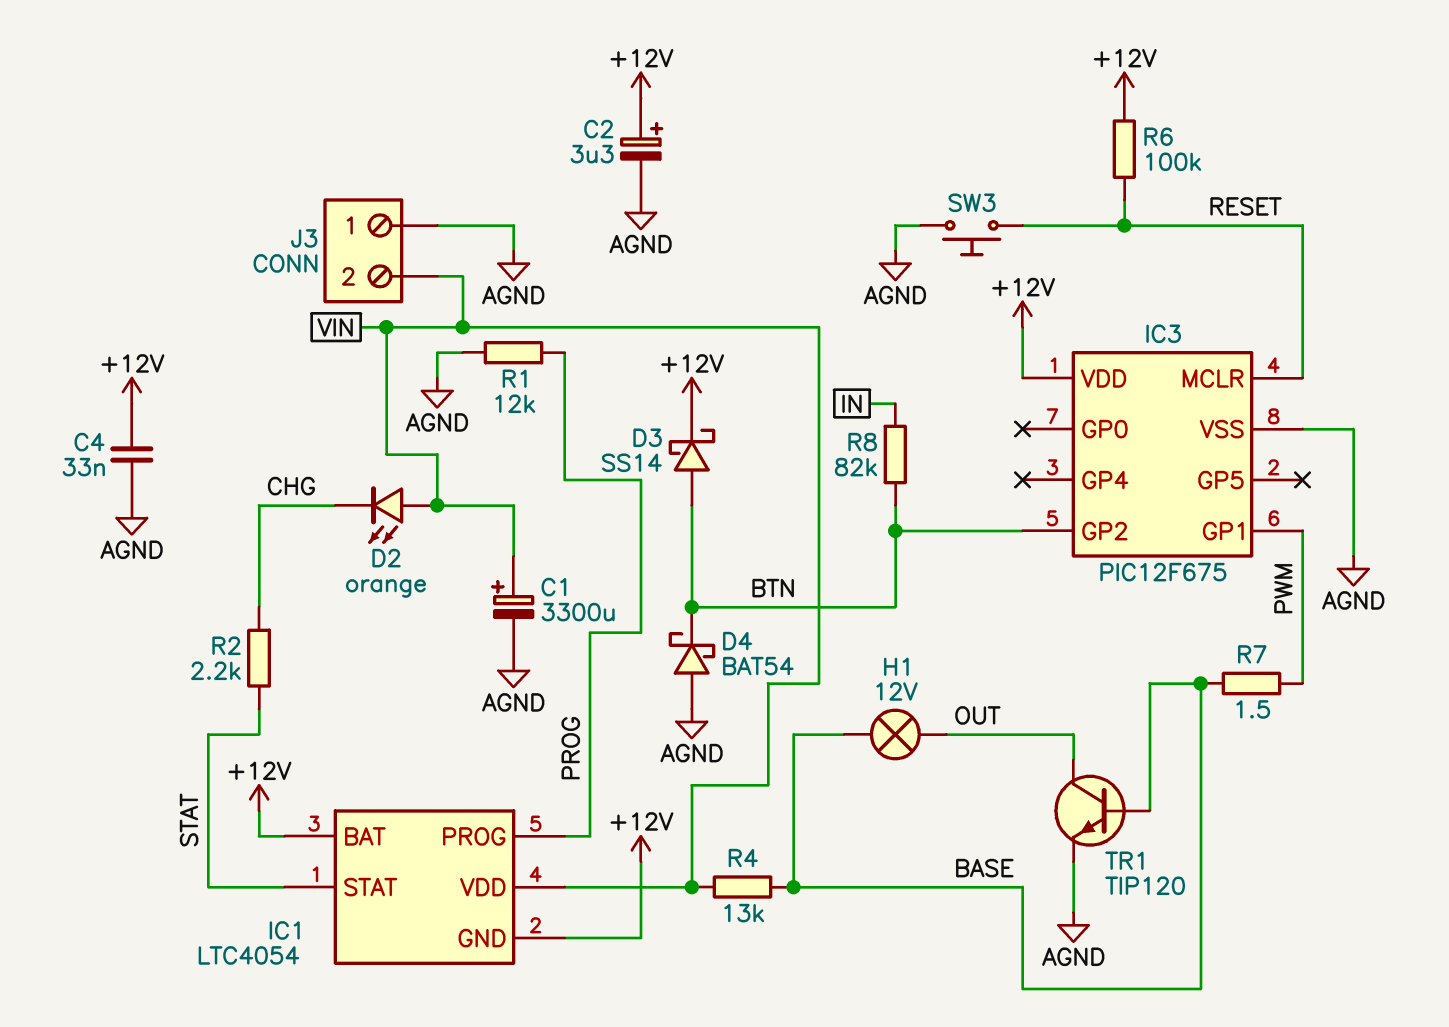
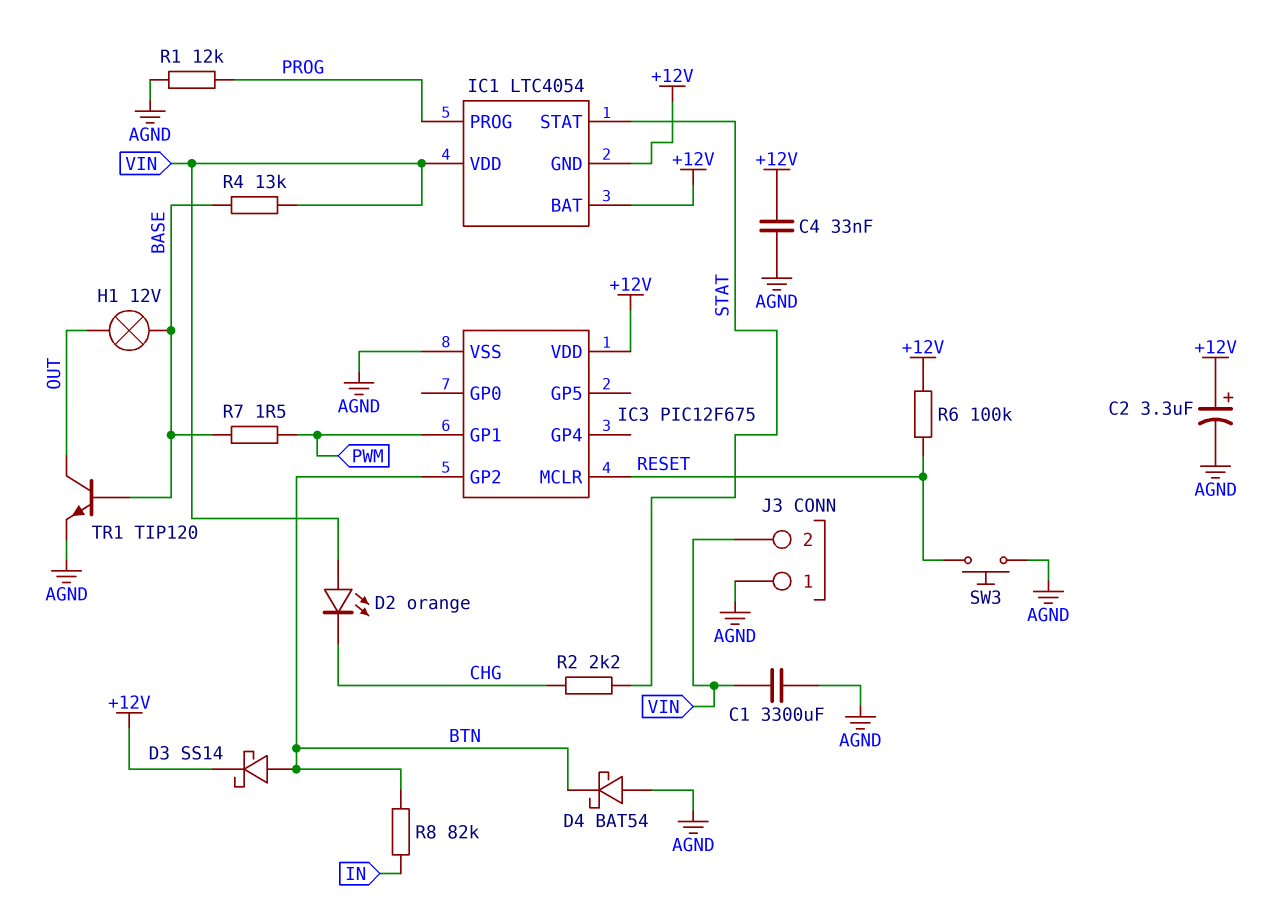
C1: 3300uF (plus VIN, minus AGND) -> 3300uF (AGND, VIN)

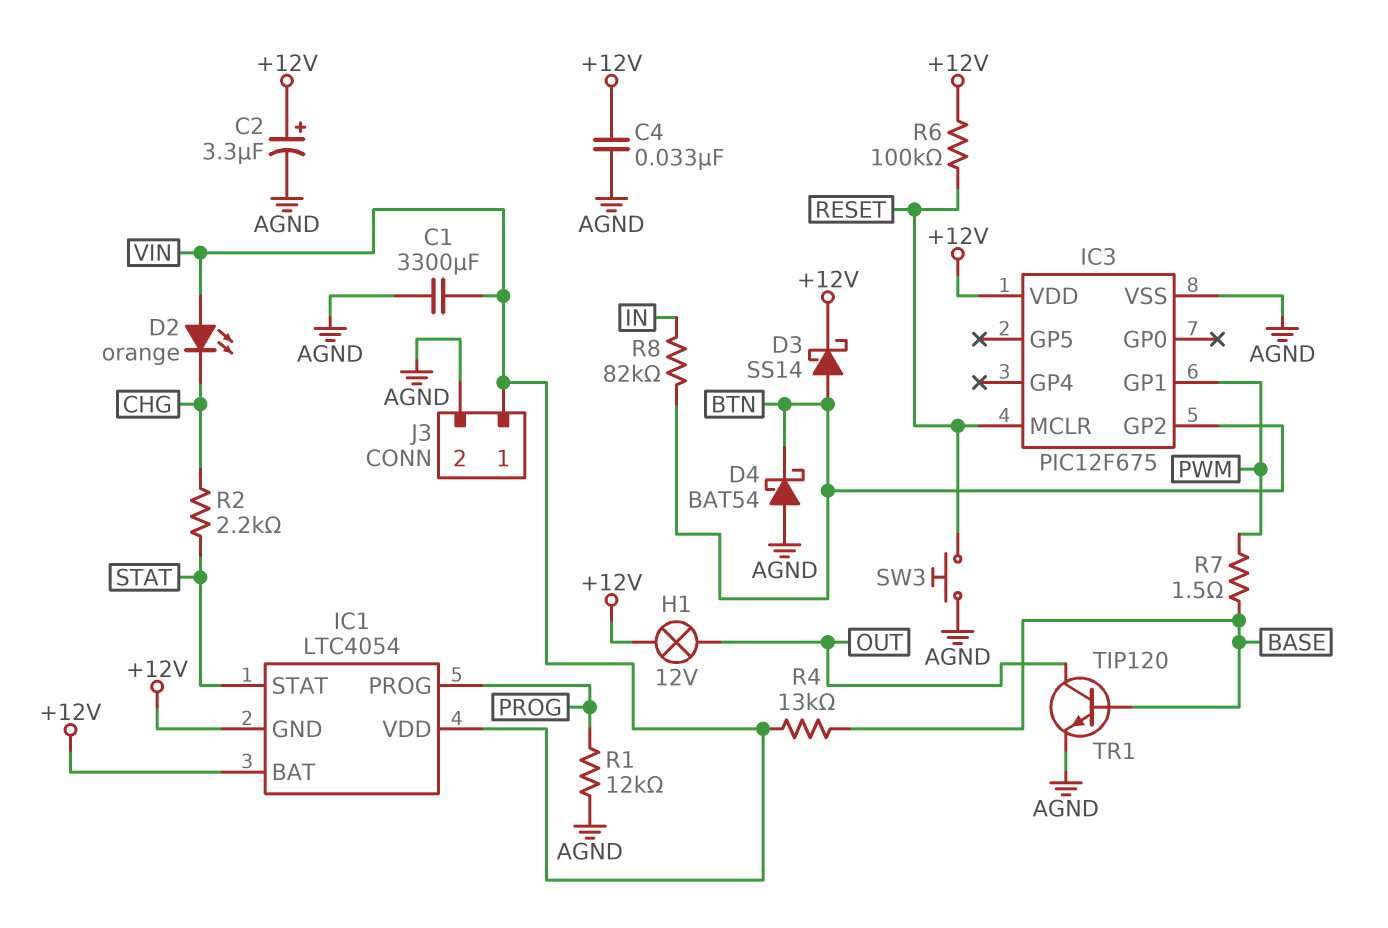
H1: lamp 12V (BASE, OUT) -> lamp 12V (+12V, OUT)
J3 pin 1: AGND -> VIN
J3 pin 2: VIN -> AGND

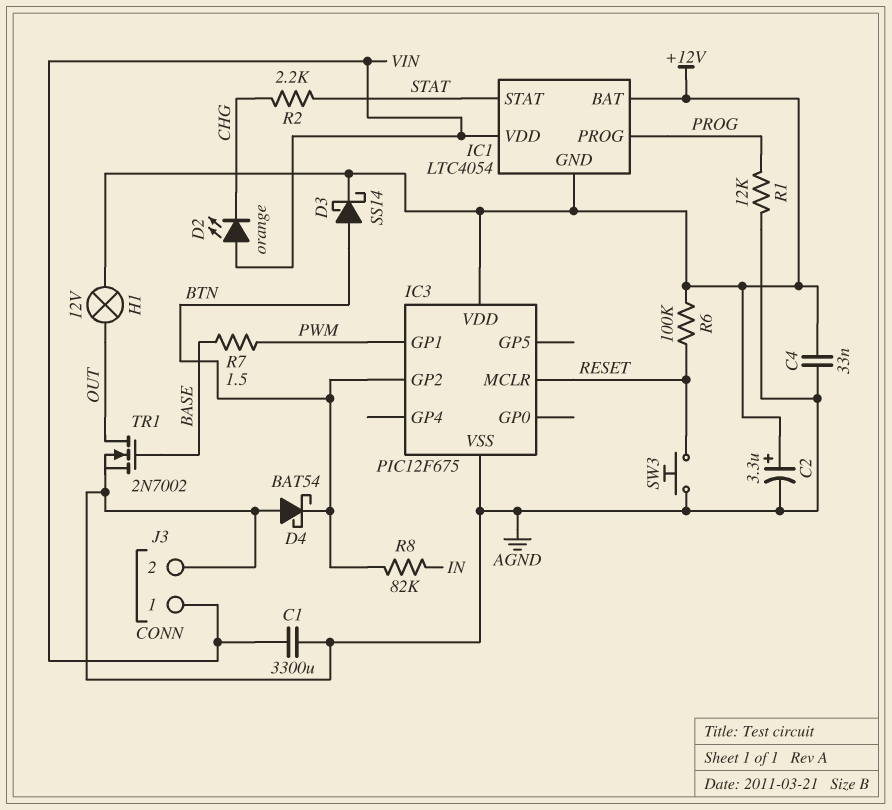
R4: 13k (BASE, VIN) -> none
TR1: NPN TIP120 (B BASE, C OUT, E AGND) -> NMOS 2N7002 (G BASE, D OUT, S AGND)

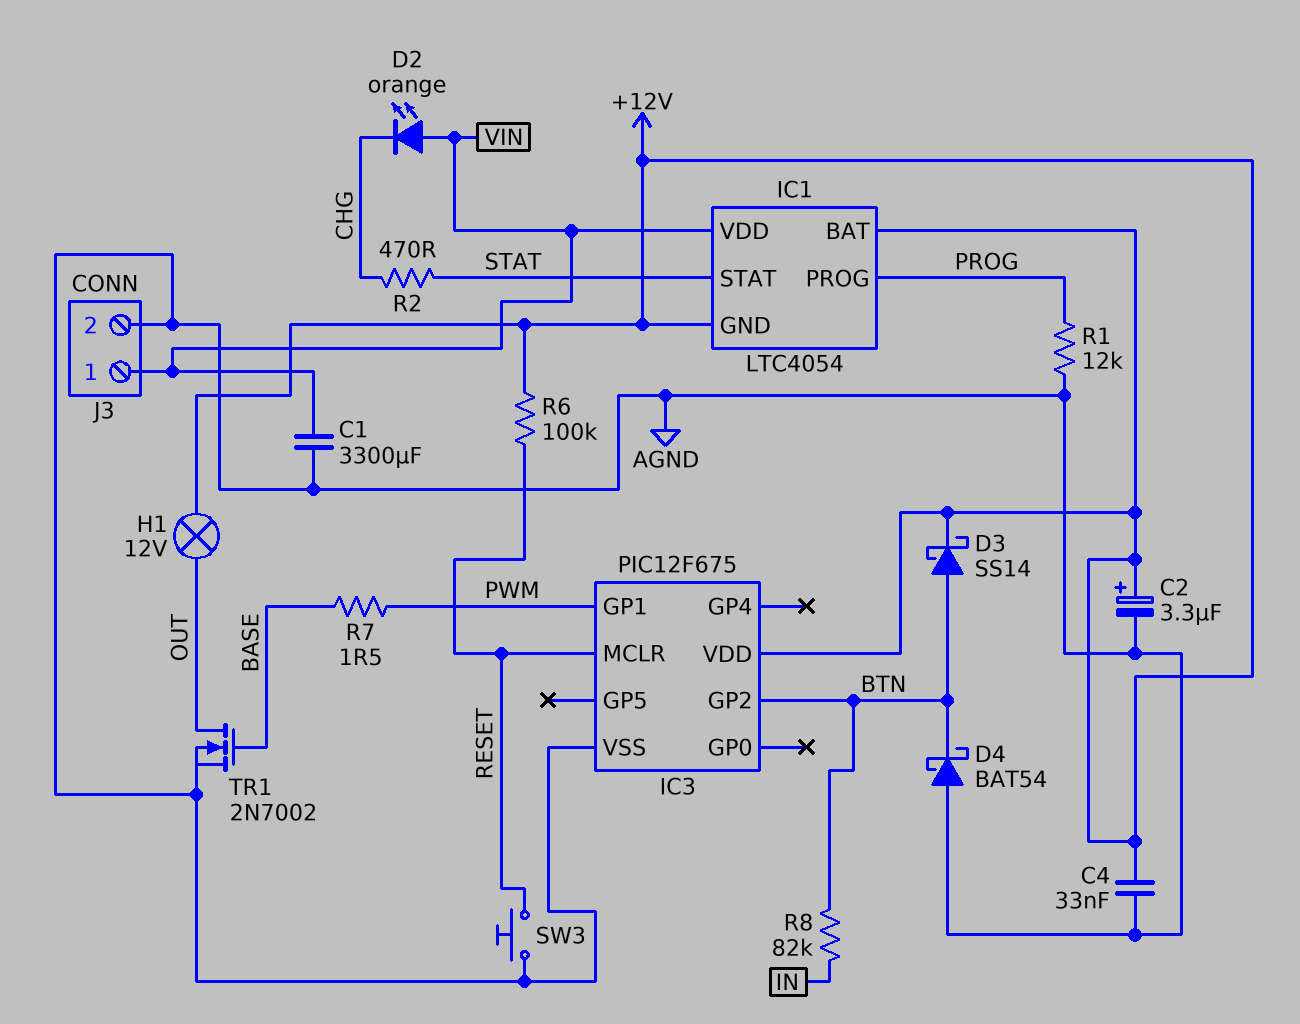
R2: 2.2k (CHG, STAT) -> 470 (CHG, STAT)

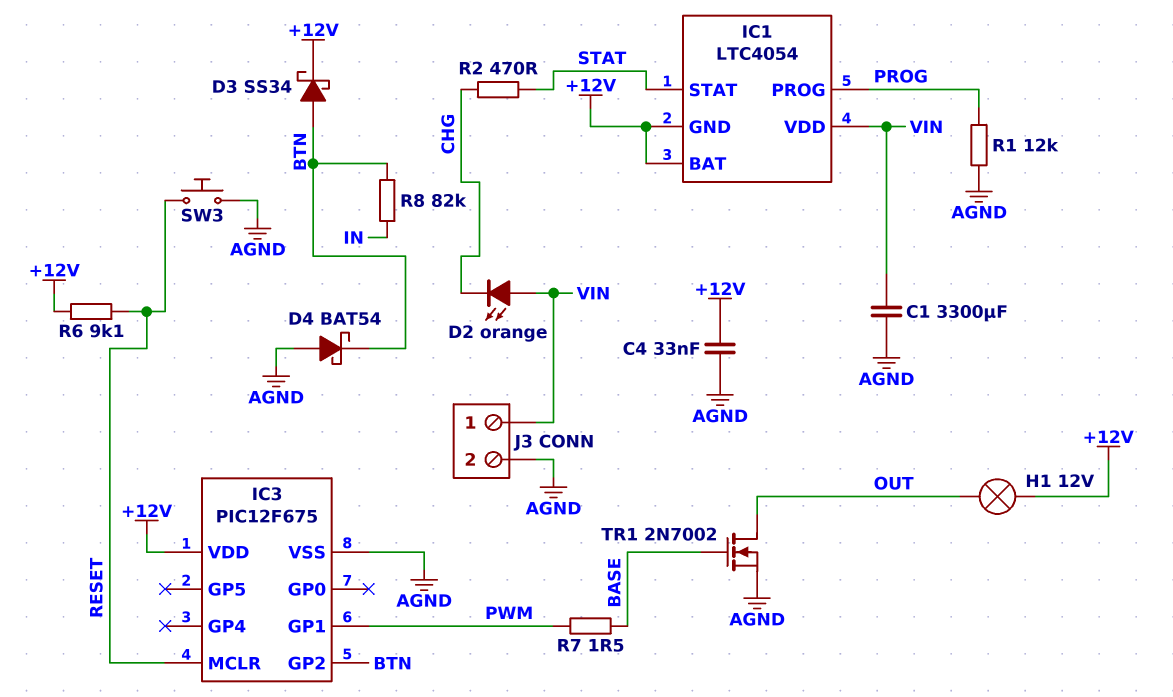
C2: 3.3uF (plus +12V, minus AGND) -> none
D3: schottky SS14 (A BTN, K +12V) -> schottky SS34 (A BTN, K +12V)
R6: 100k (+12V, RESET) -> 9.1k (+12V, RESET)

